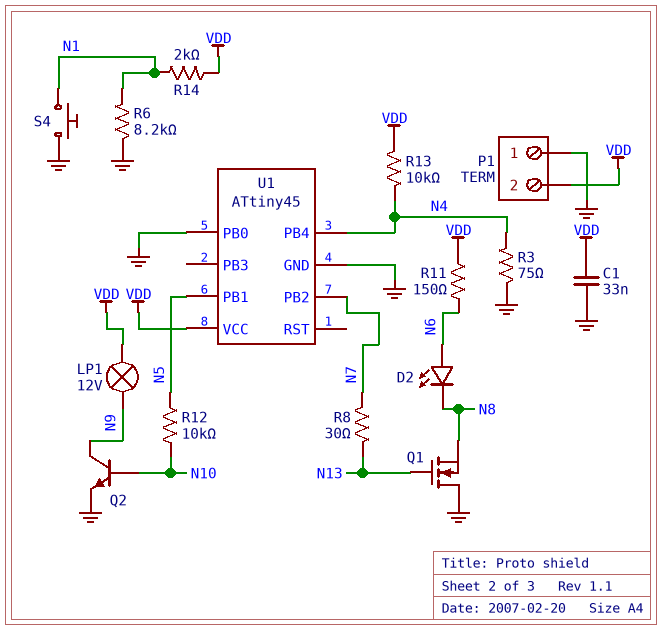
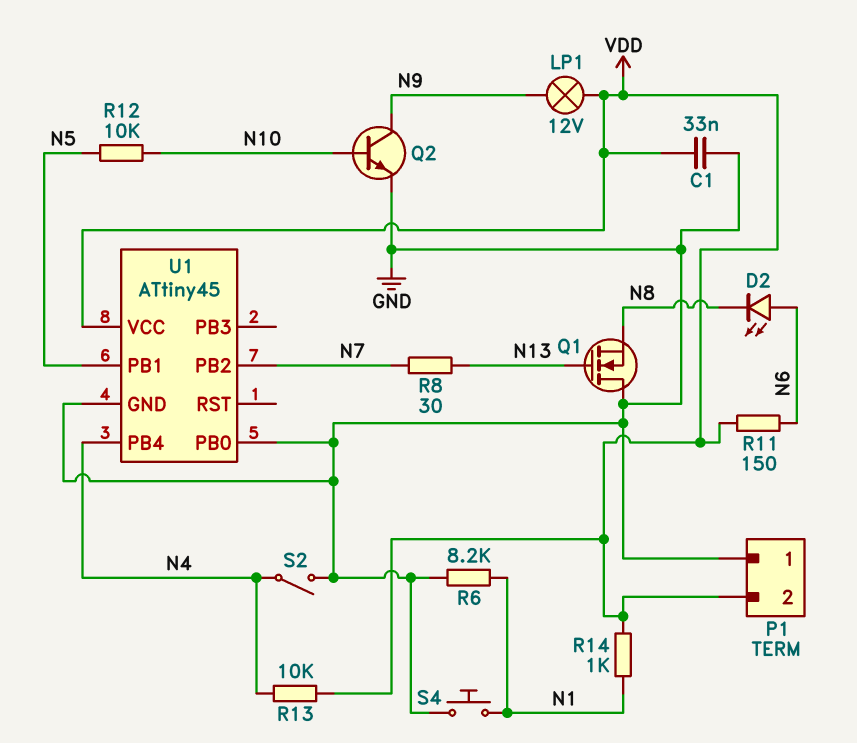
R3: 75 (GND, N4) -> none
R14: 2k (N1, VDD) -> 1k (N1, VDD)
S2: none -> switch (GND, N4)

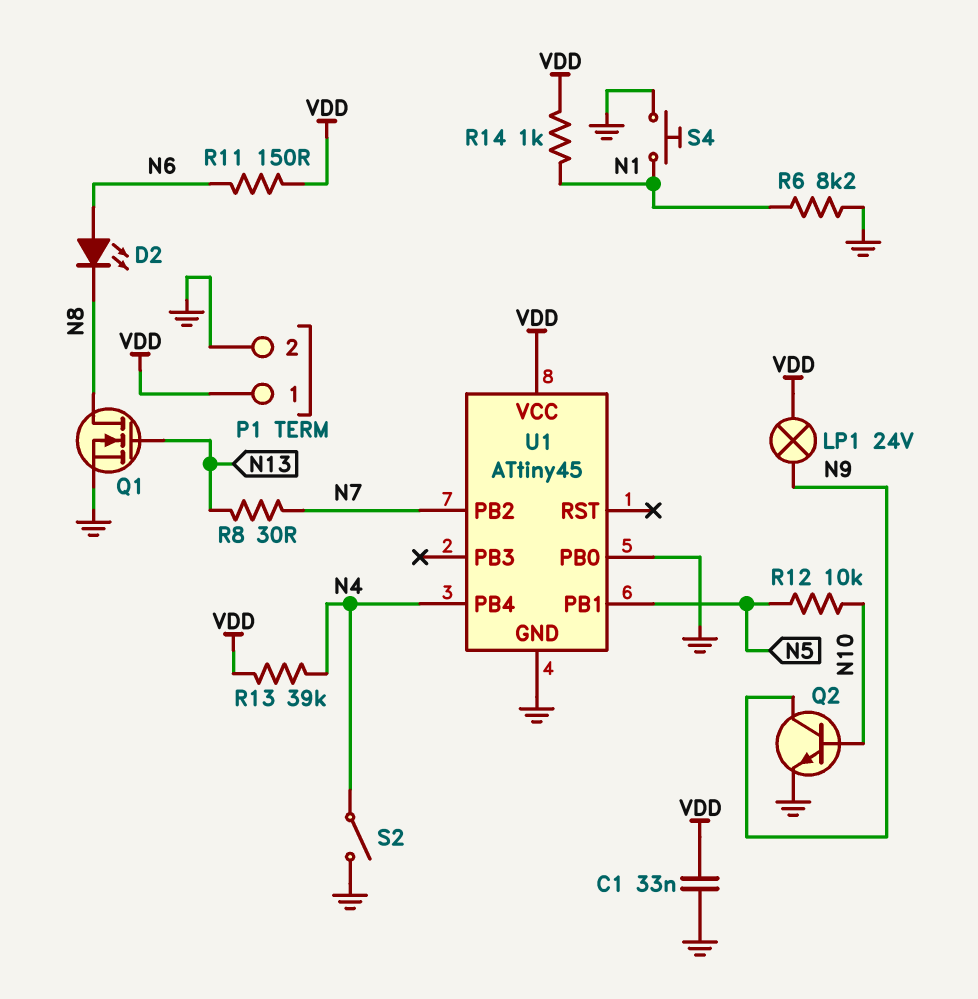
LP1: lamp 12V (N9, VDD) -> lamp 24V (N9, VDD)
P1 pin 1: GND -> VDD
P1 pin 2: VDD -> GND
Q1: NMOS (G N13, D GND, S N8) -> NMOS (G N13, D N8, S GND)
R13: 10k (N4, VDD) -> 39k (N4, VDD)

